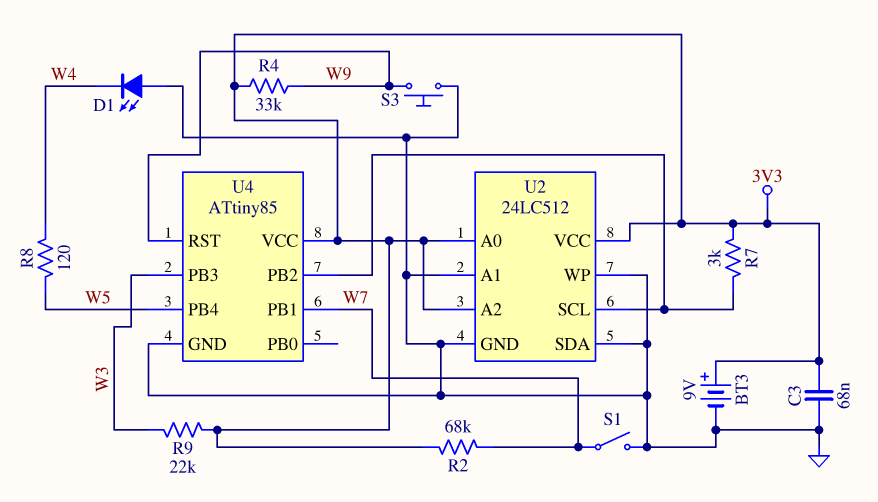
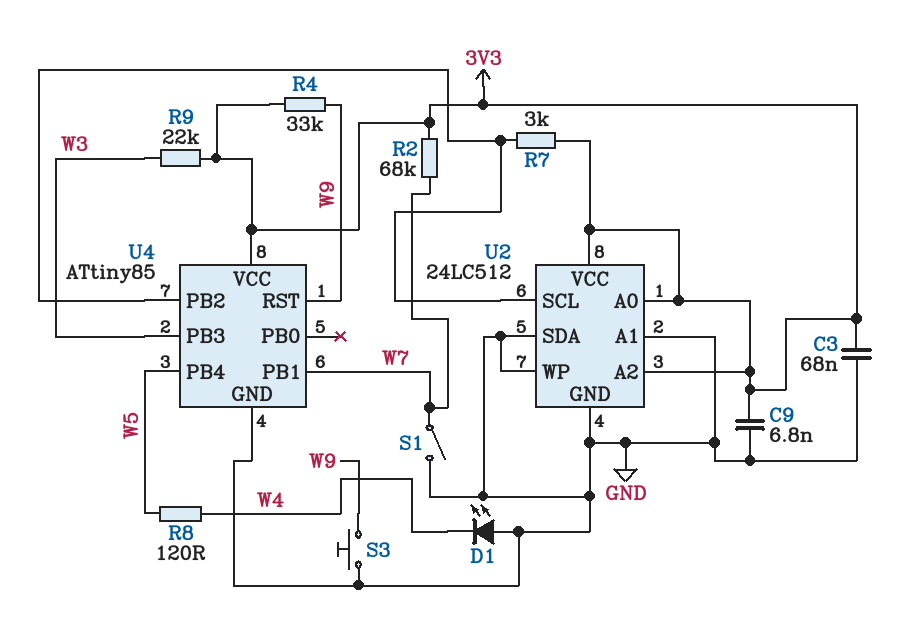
BT3: 9V (plus 3V3, minus GND) -> none
C9: none -> 6.8nF (3V3, GND)

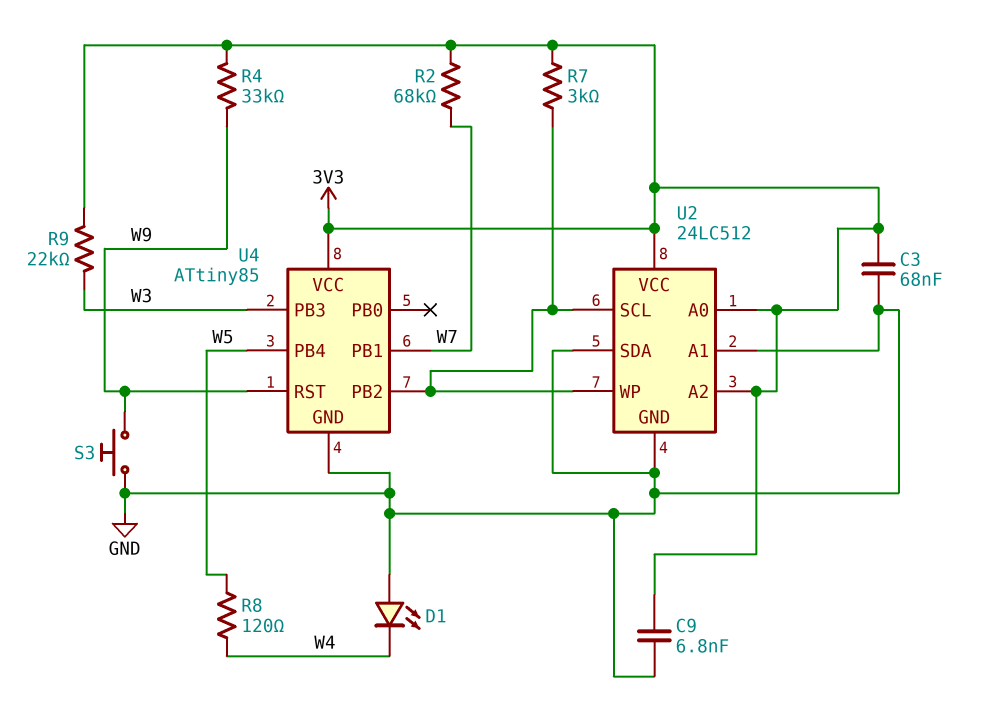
S1: switch (GND, W7) -> none
U2 pin WP: GND -> U2/SCL

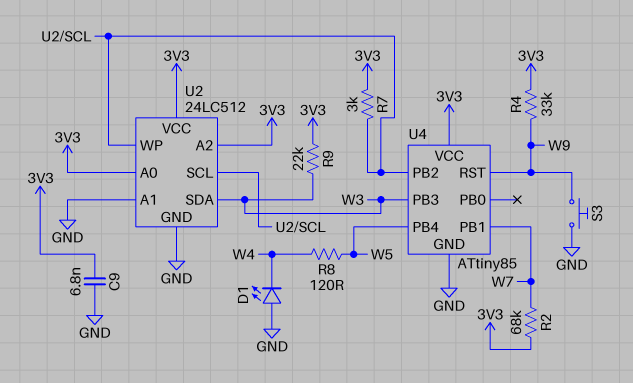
C3: 68nF (3V3, GND) -> none
U2 pin SDA: GND -> W3

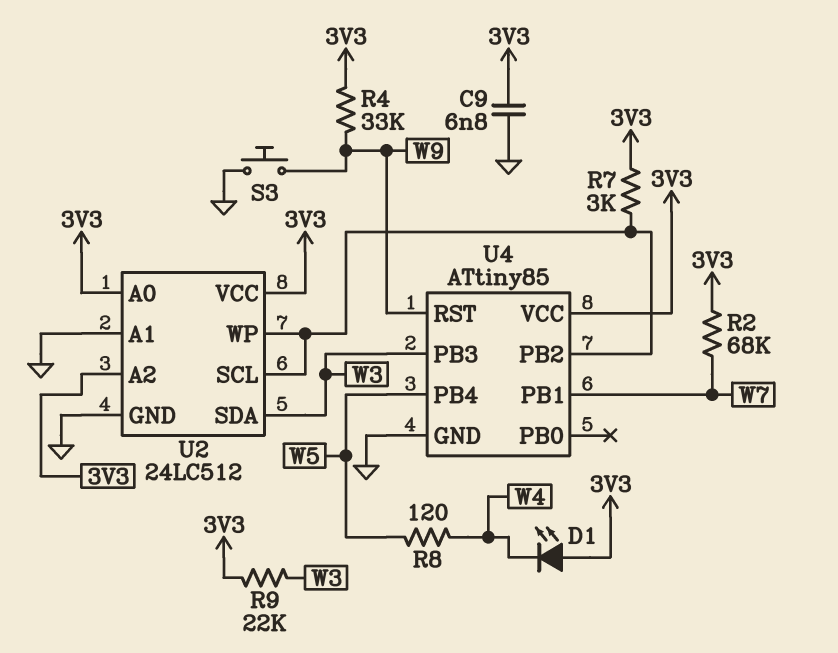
D1: LED (A GND, K W4) -> LED (A 3V3, K W4)

